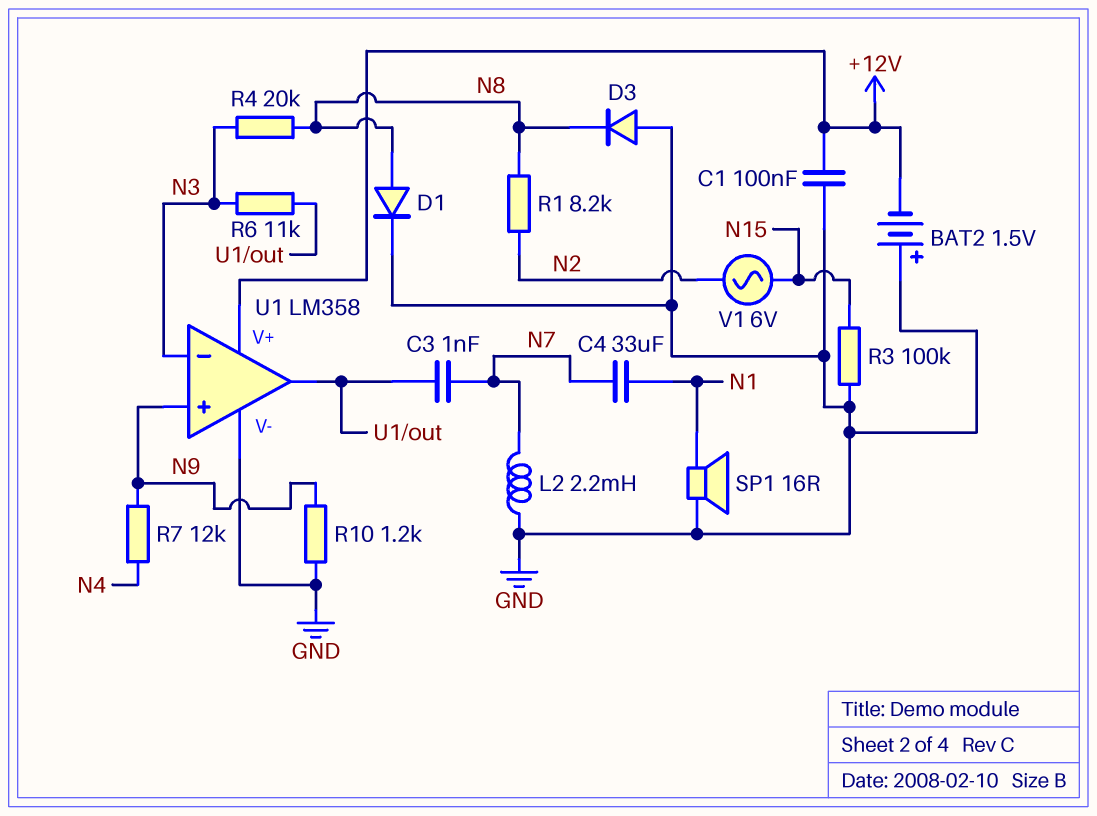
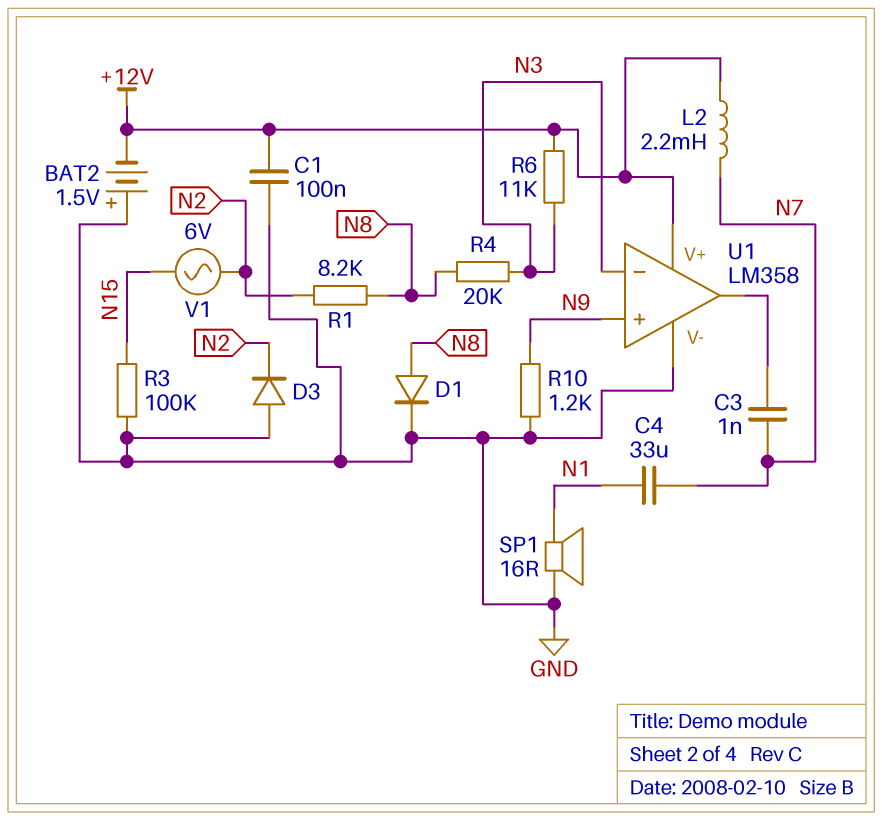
D3: diode (A GND, K N8) -> diode (A GND, K N2)
L2: 2.2mH (GND, N7) -> 2.2mH (+12V, N7)
R6: 11k (N3, U1/out) -> 11k (+12V, N3)
R7: 12k (N4, N9) -> none

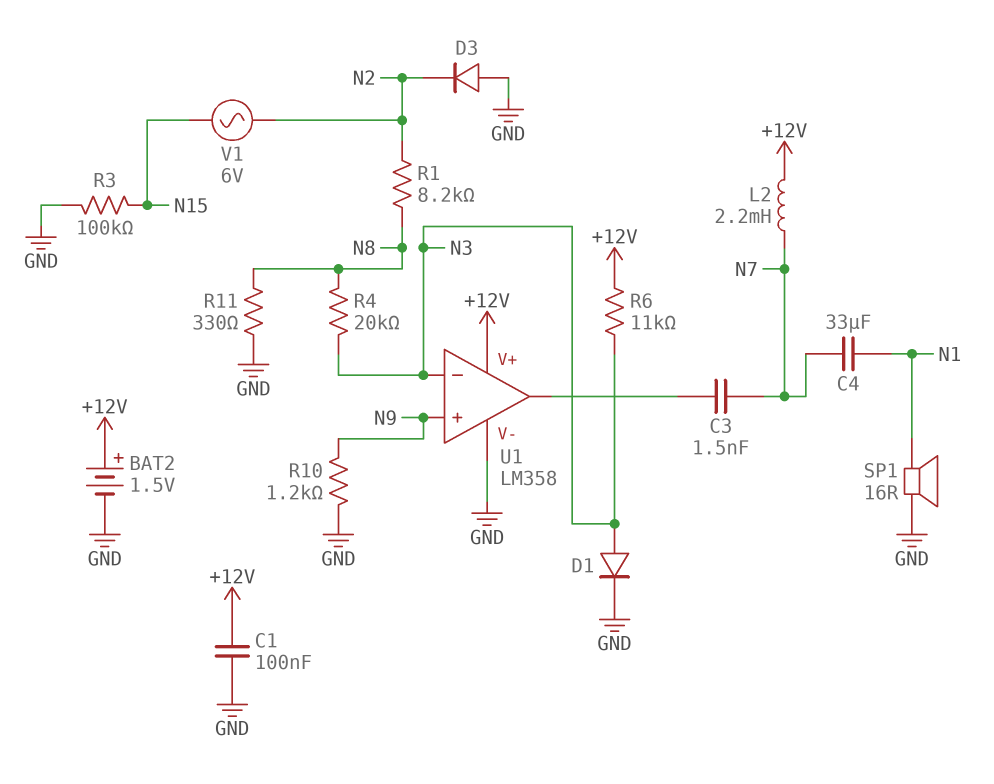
BAT2: 1.5V (plus GND, minus +12V) -> 1.5V (plus +12V, minus GND)
C3: 1nF (N7, U1/out) -> 1.5nF (N7, U1/out)
D1: diode (A N8, K GND) -> diode (A N3, K GND)
R11: none -> 330 (GND, N8)

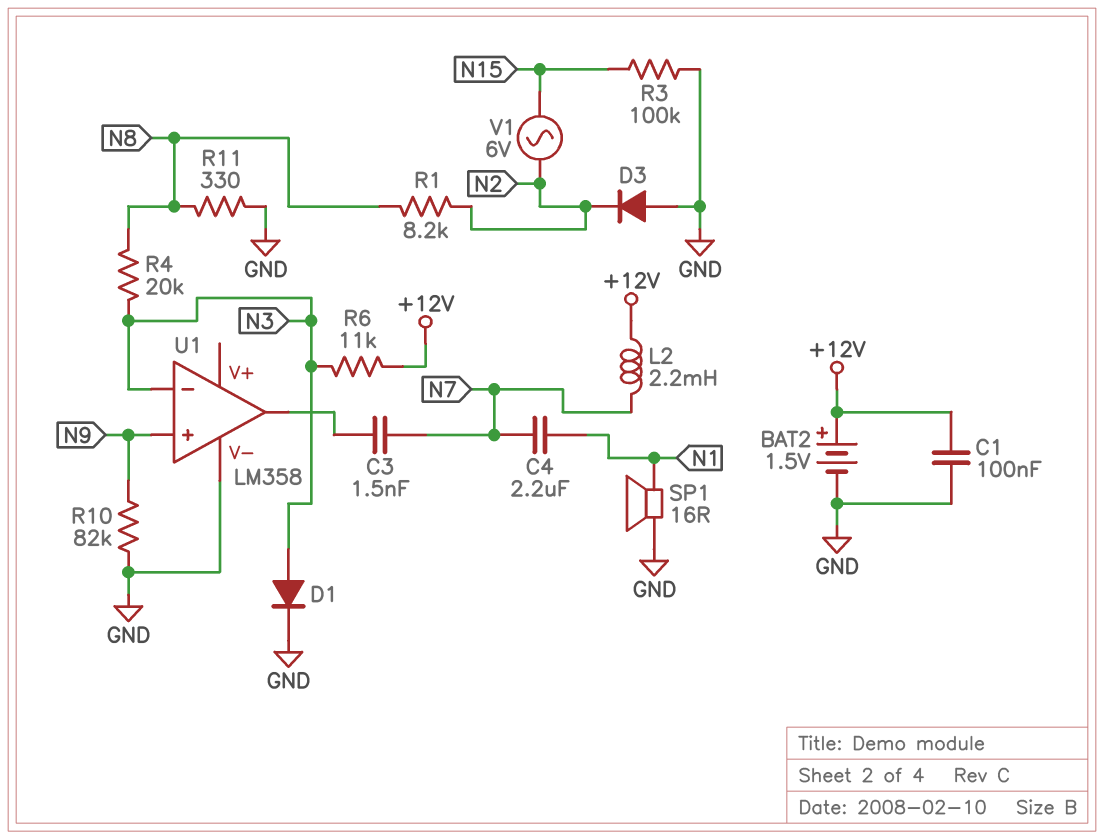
C4: 33uF (N1, N7) -> 2.2uF (N1, N7)
R10: 1.2k (GND, N9) -> 82k (GND, N9)
U1 pin V+: +12V -> none

